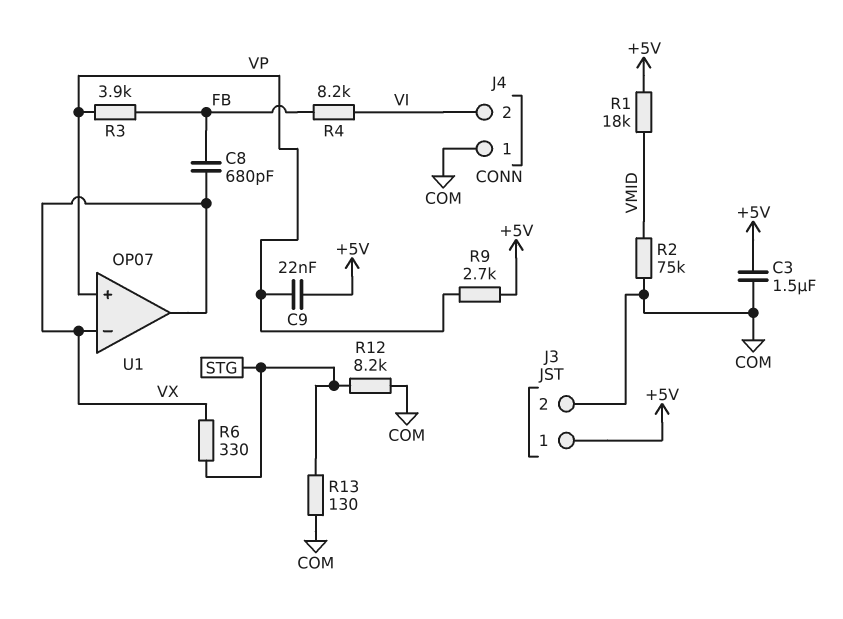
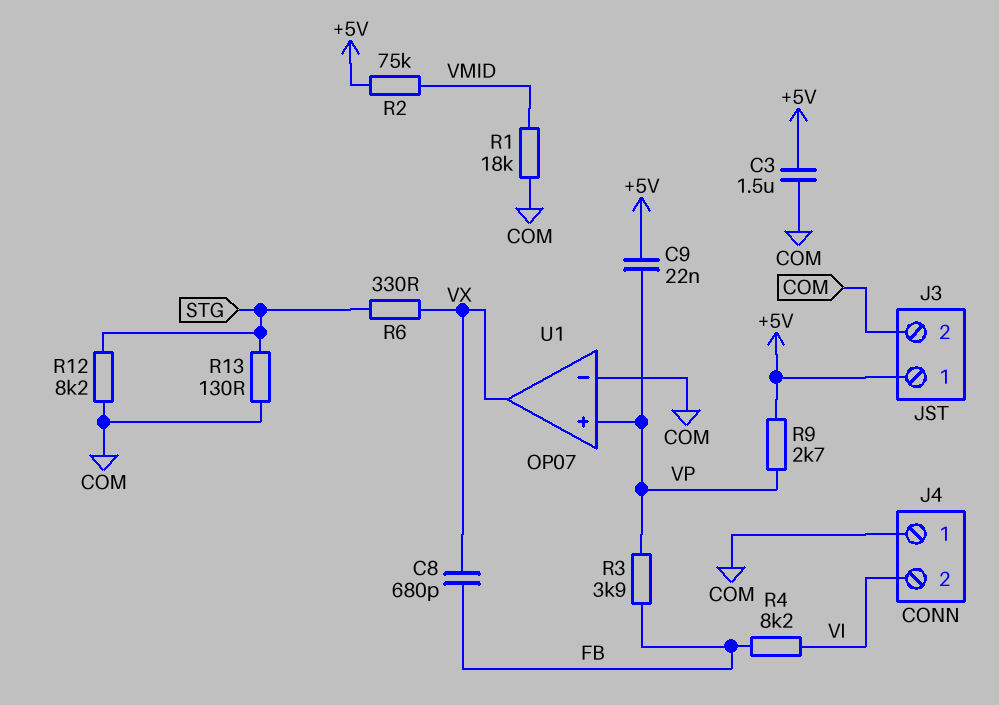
R1: 18k (+5V, VMID) -> 18k (COM, VMID)
R2: 75k (COM, VMID) -> 75k (+5V, VMID)
U1 pin in-: VX -> COM

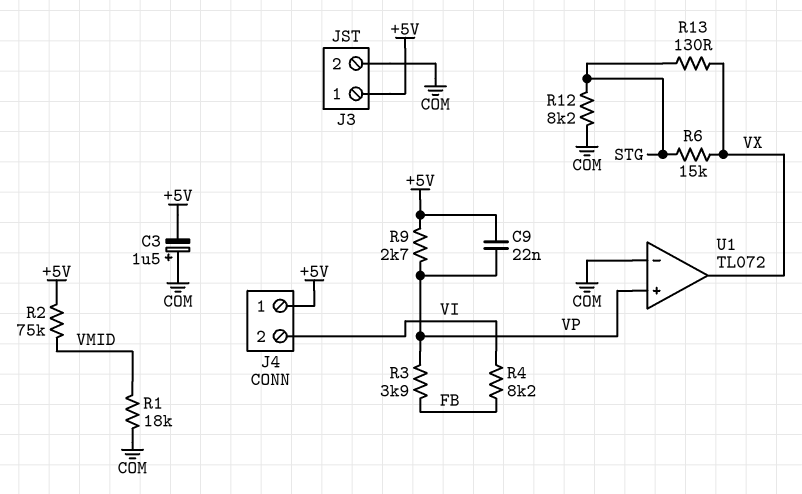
C3: 1.5uF (+5V, COM) -> 1.5uF (plus COM, minus +5V)
C8: 680pF (FB, VX) -> none
J4 pin 1: COM -> +5V
R6: 330 (STG, VX) -> 15k (STG, VX)
R13: 130 (COM, STG) -> 130 (STG, VX)
U1: OP07 -> TL072

